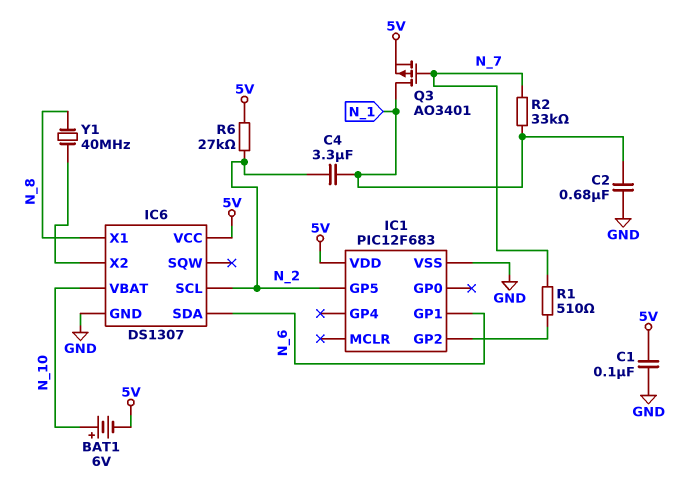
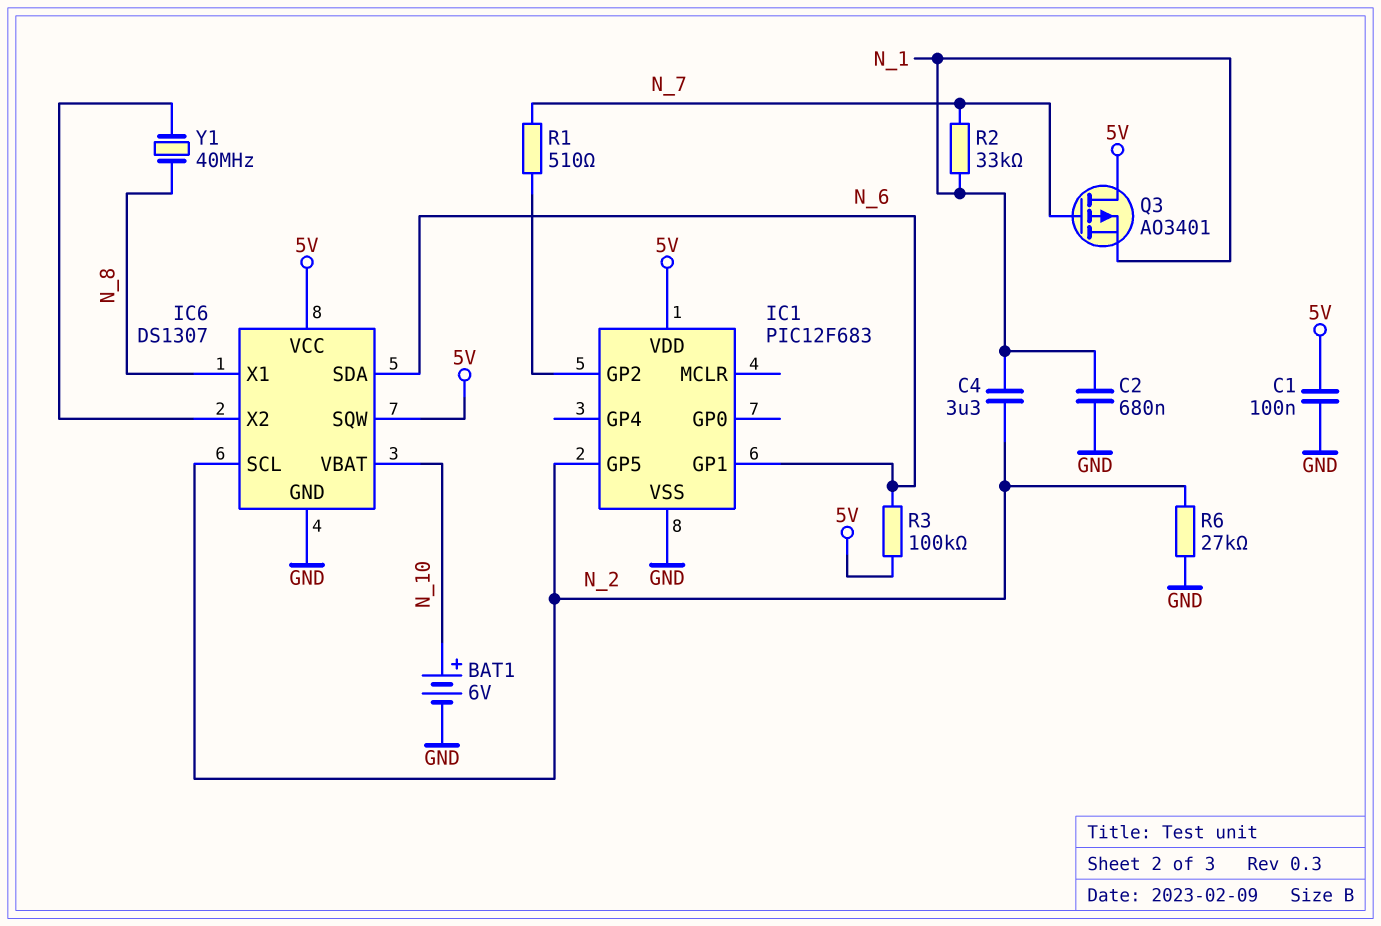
BAT1: 6V (plus N_10, minus 5V) -> 6V (plus N_10, minus GND)
IC6 pin SQW: none -> 5V
Q3: PMOS AO3401 (G N_7, D N_1, S 5V) -> PMOS AO3401 (G N_7, D 5V, S N_1)
R3: none -> 100k (5V, N_6)
R6: 27k (5V, N_2) -> 27k (GND, N_2)

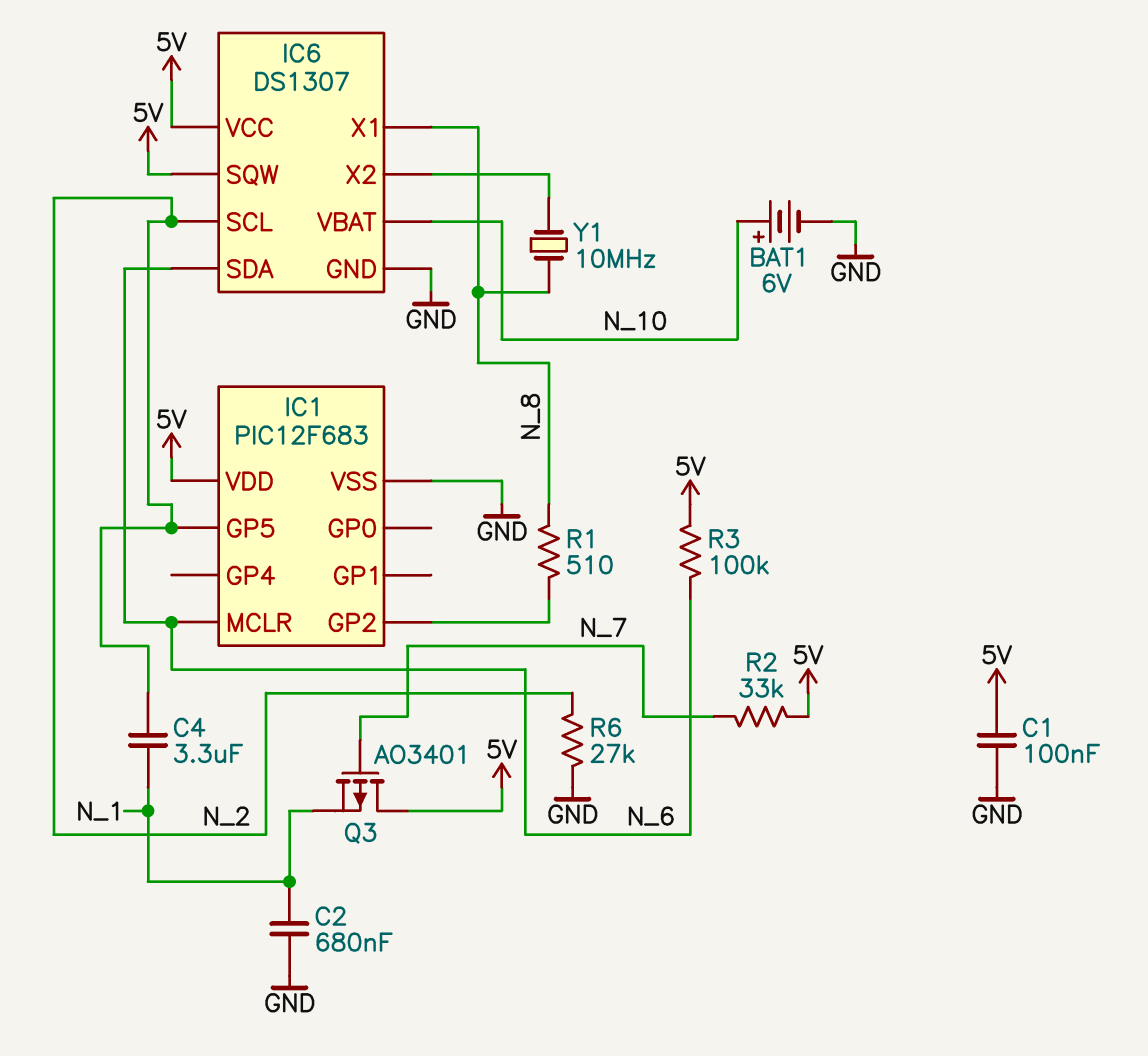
IC1 pin GP1: N_6 -> none
IC1 pin MCLR: none -> N_6
R1: 510 (IC1/GP2, N_7) -> 510 (IC1/GP2, N_8)
R2: 33k (N_1, N_7) -> 33k (5V, N_7)
Y1: 40MHz (IC6/X2, N_8) -> 10MHz (IC6/X2, N_8)

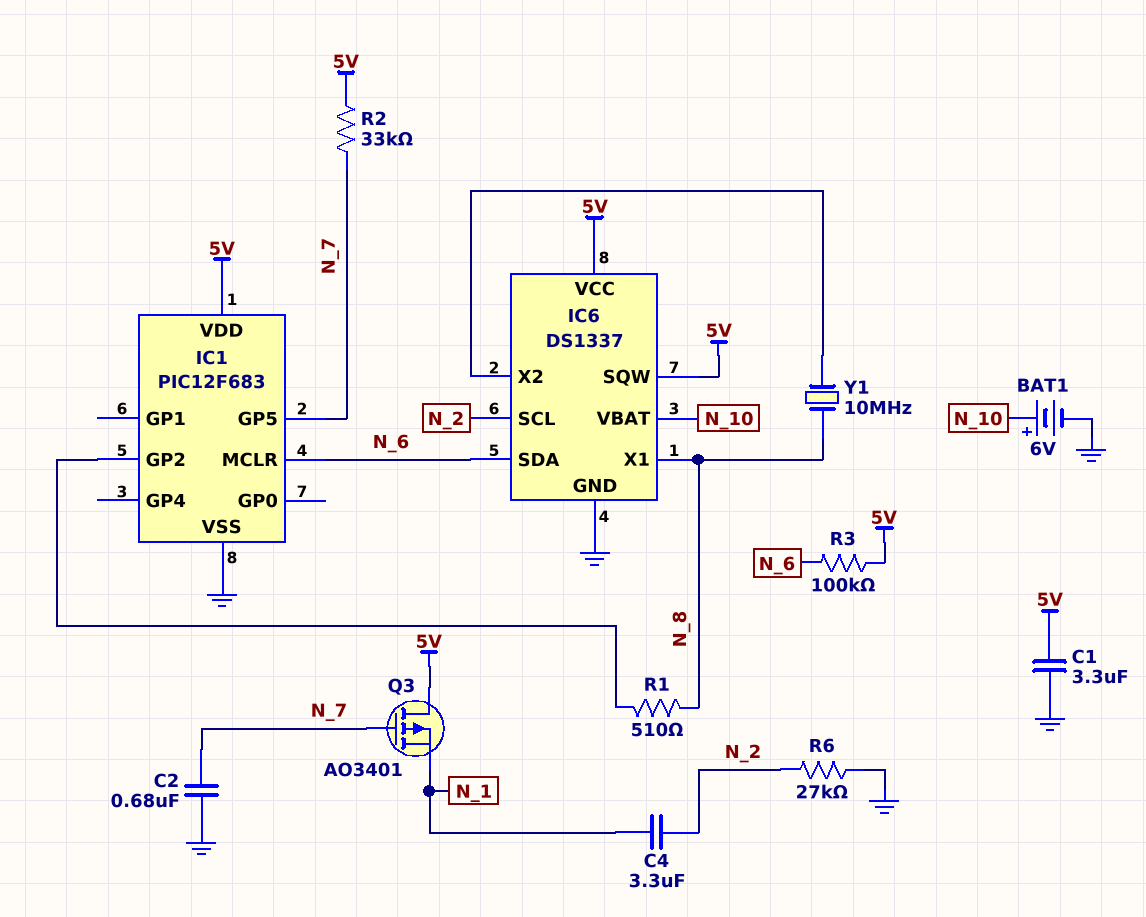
C1: 100nF (5V, GND) -> 3.3uF (5V, GND)
C2: 680nF (GND, N_1) -> 680nF (GND, N_7)
IC1 pin GP5: N_2 -> N_7
IC6: DS1307 -> DS1337

